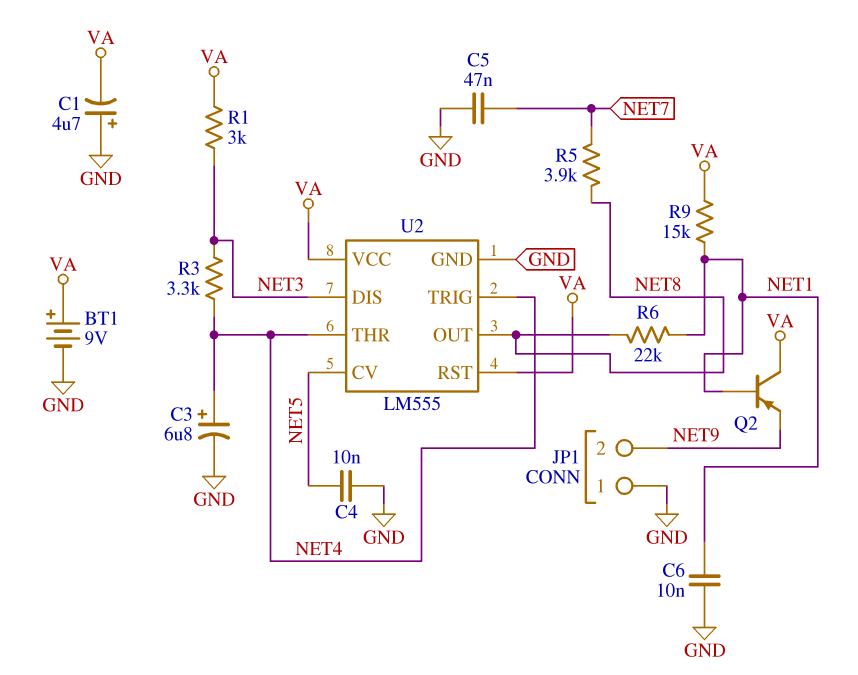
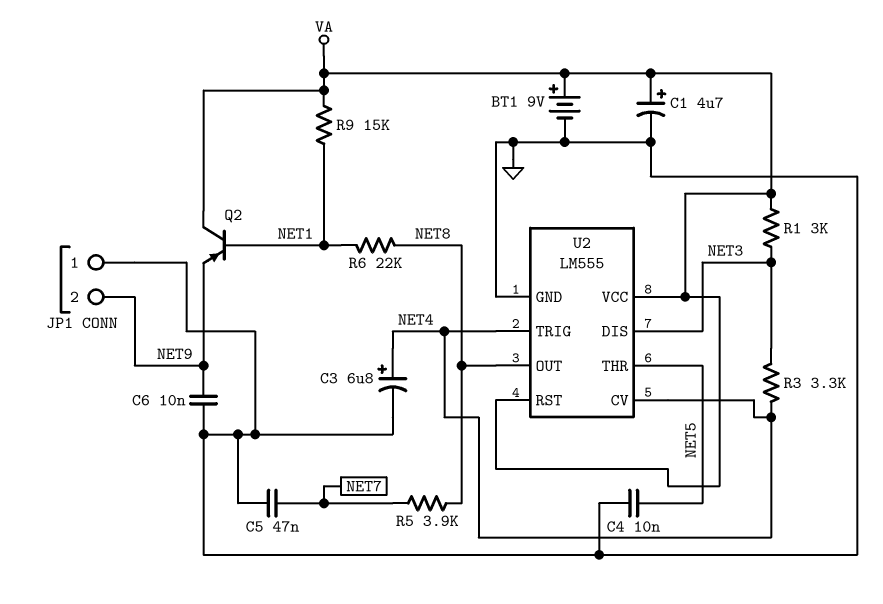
C1: 4.7uF (plus GND, minus VA) -> 4.7uF (plus VA, minus GND)
C6: 10nF (GND, NET1) -> 10nF (GND, NET9)
U2 pin CV: NET5 -> NET4
U2 pin THR: NET4 -> NET5

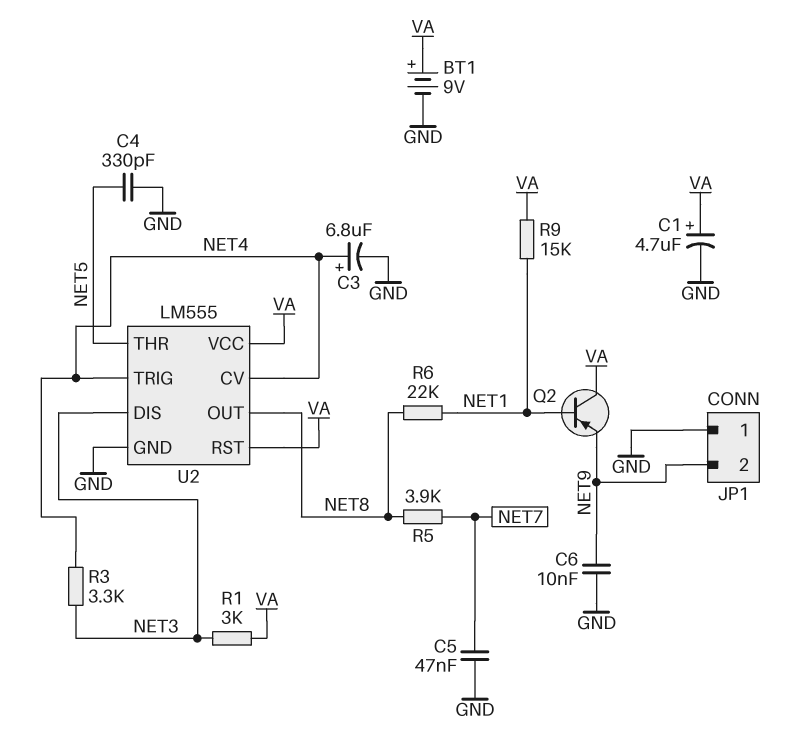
C4: 10nF (GND, NET5) -> 330pF (GND, NET5)

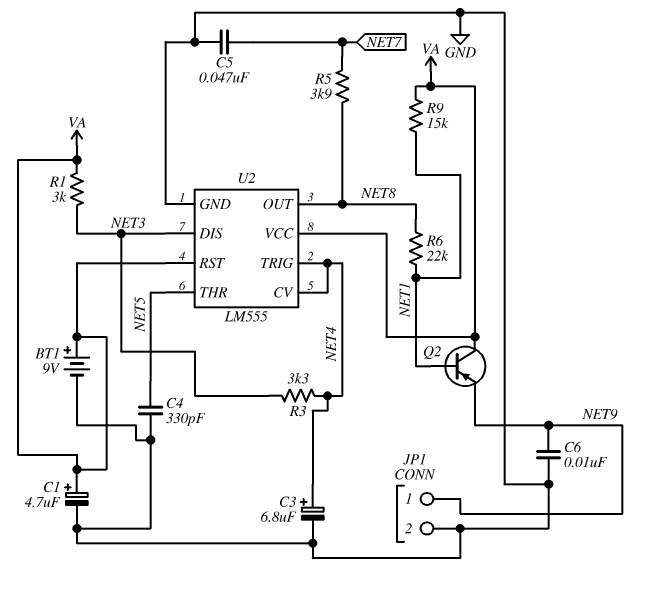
JP1 pin 1: GND -> NET9
JP1 pin 2: NET9 -> GND

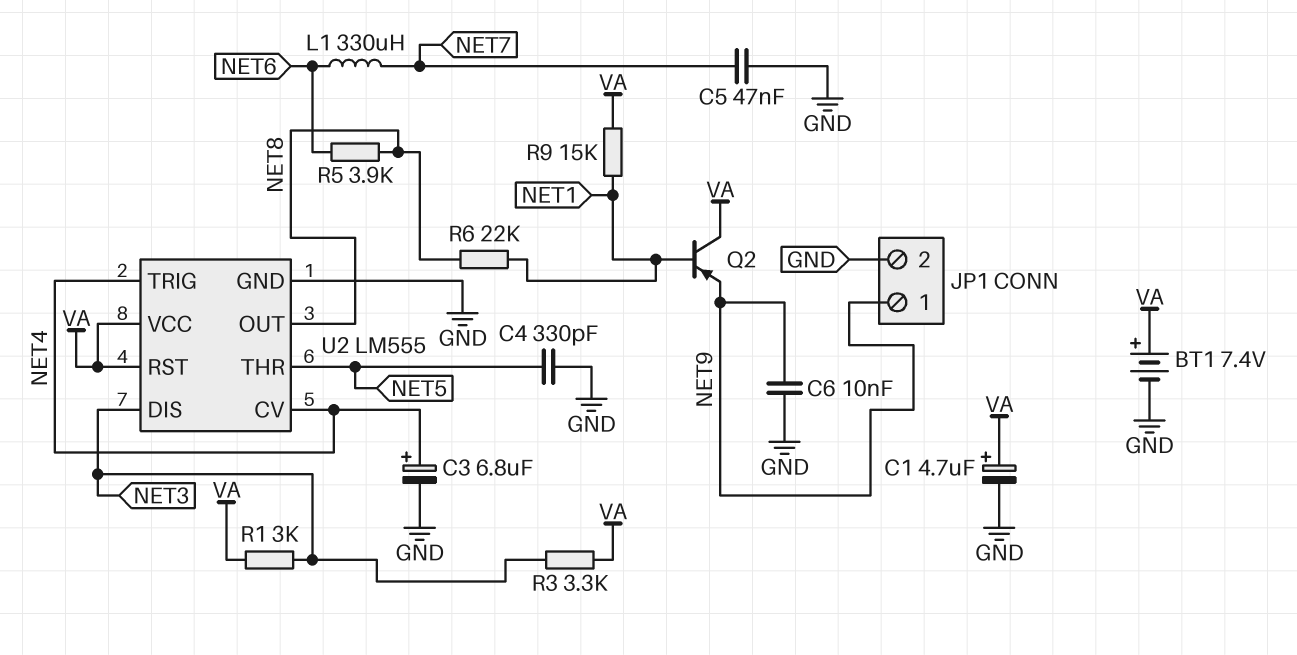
BT1: 9V (plus VA, minus GND) -> 7.4V (plus VA, minus GND)
L1: none -> 330uH (NET6, NET7)
R3: 3.3k (NET3, NET4) -> 3.3k (NET3, VA)
R5: 3.9k (NET7, NET8) -> 3.9k (NET6, NET8)

